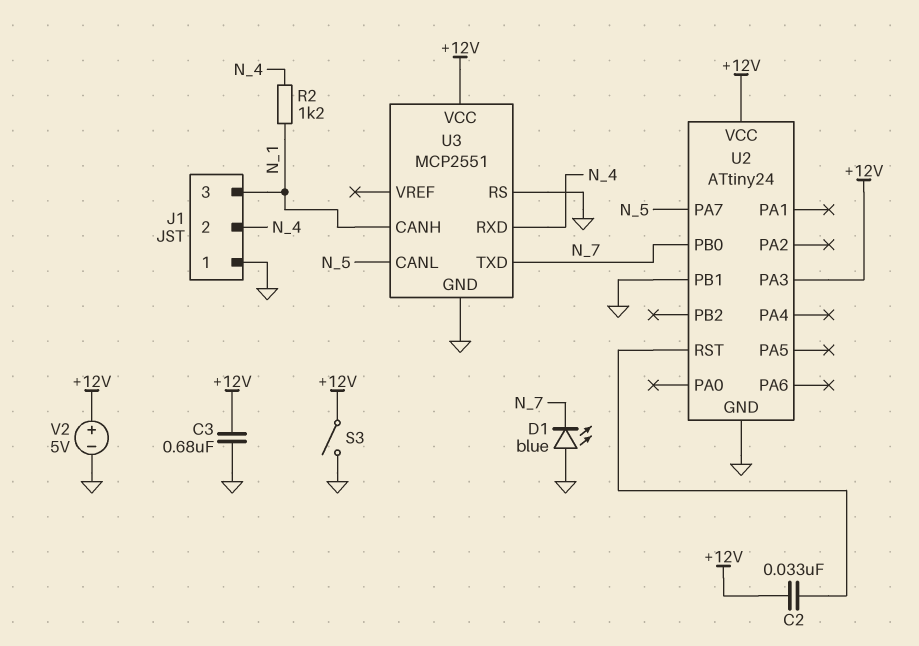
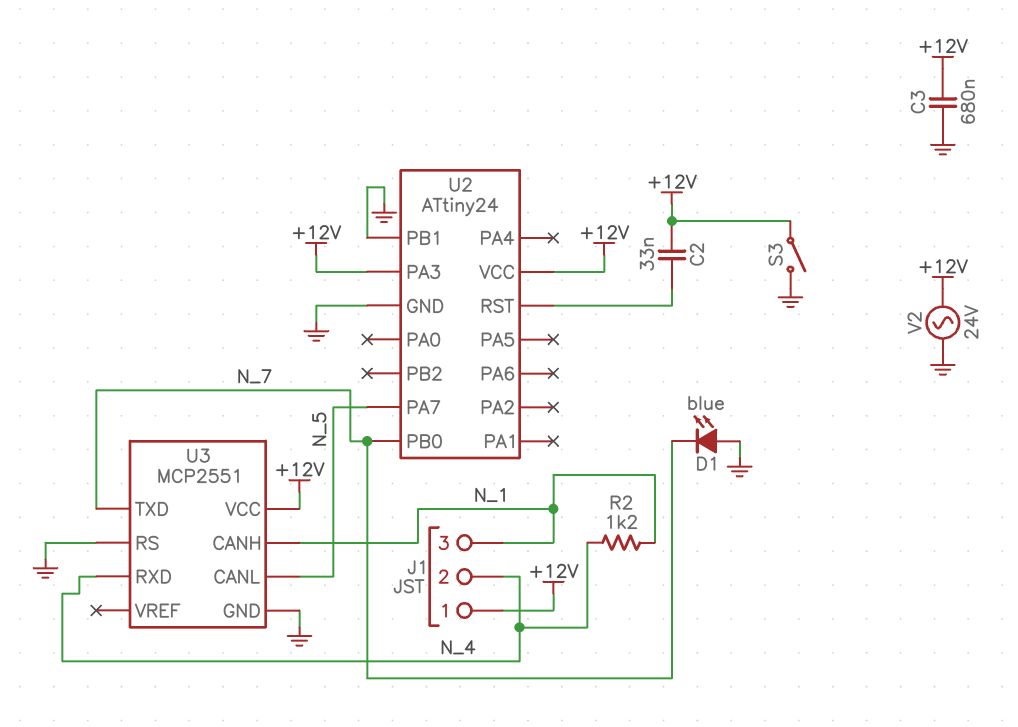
J1 pin 1: GND -> +12V
V2: 5V (plus +12V, minus GND) -> AC 24V (+12V, GND)

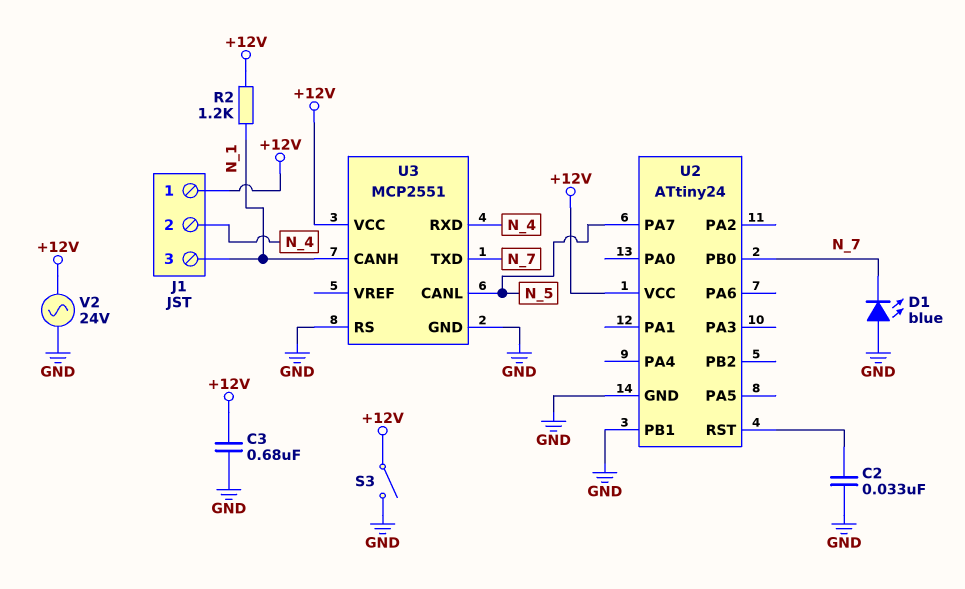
C2: 33nF (+12V, U2/RST) -> 33nF (GND, U2/RST)
R2: 1.2k (N_1, N_4) -> 1.2k (+12V, N_1)
U2 pin PA3: +12V -> none

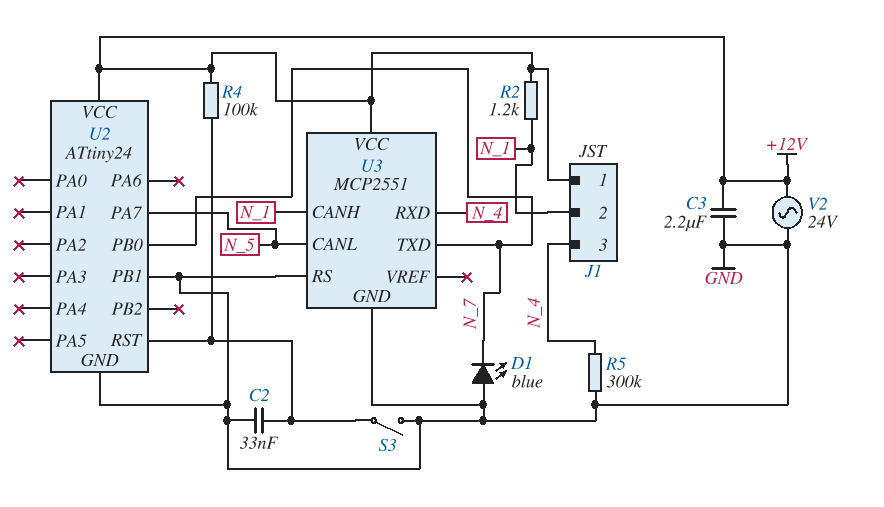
C3: 680nF (+12V, GND) -> 2.2uF (+12V, GND)
J1 pin 2: N_4 -> N_1
J1 pin 3: N_1 -> N_4
R4: none -> 100k (+12V, U2/RST)
R5: none -> 300k (GND, N_4)
S3: switch (+12V, GND) -> switch (GND, U2/RST)

